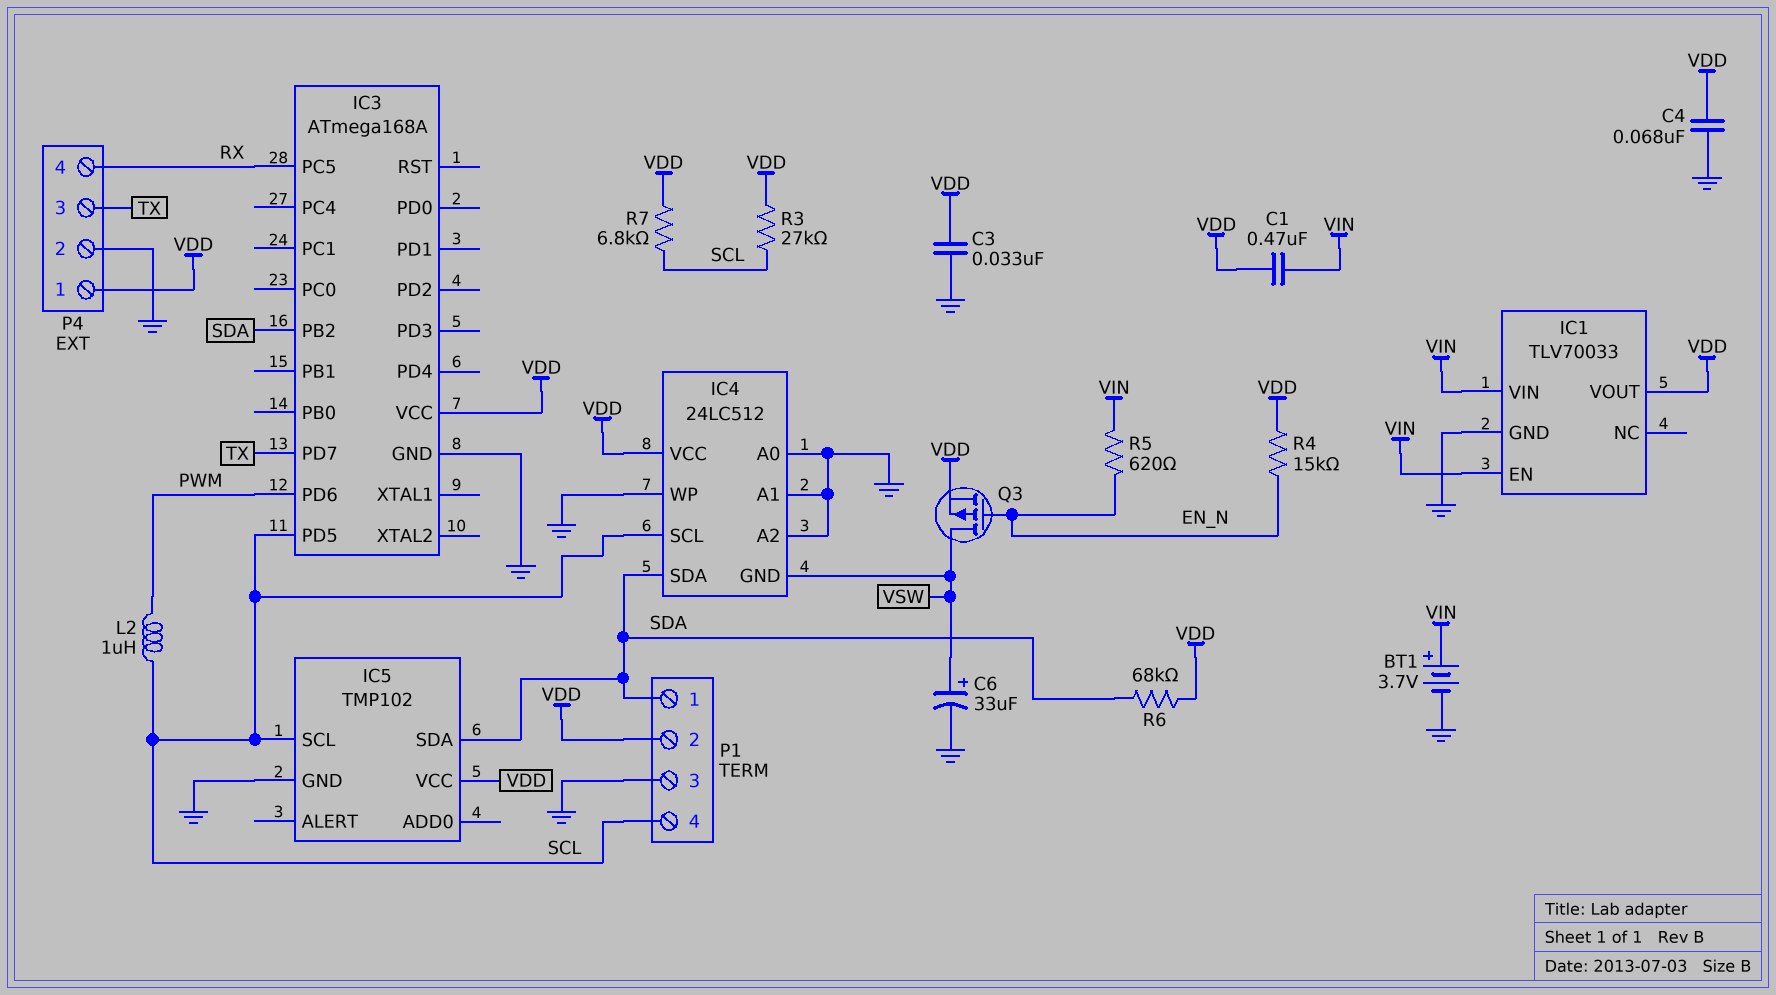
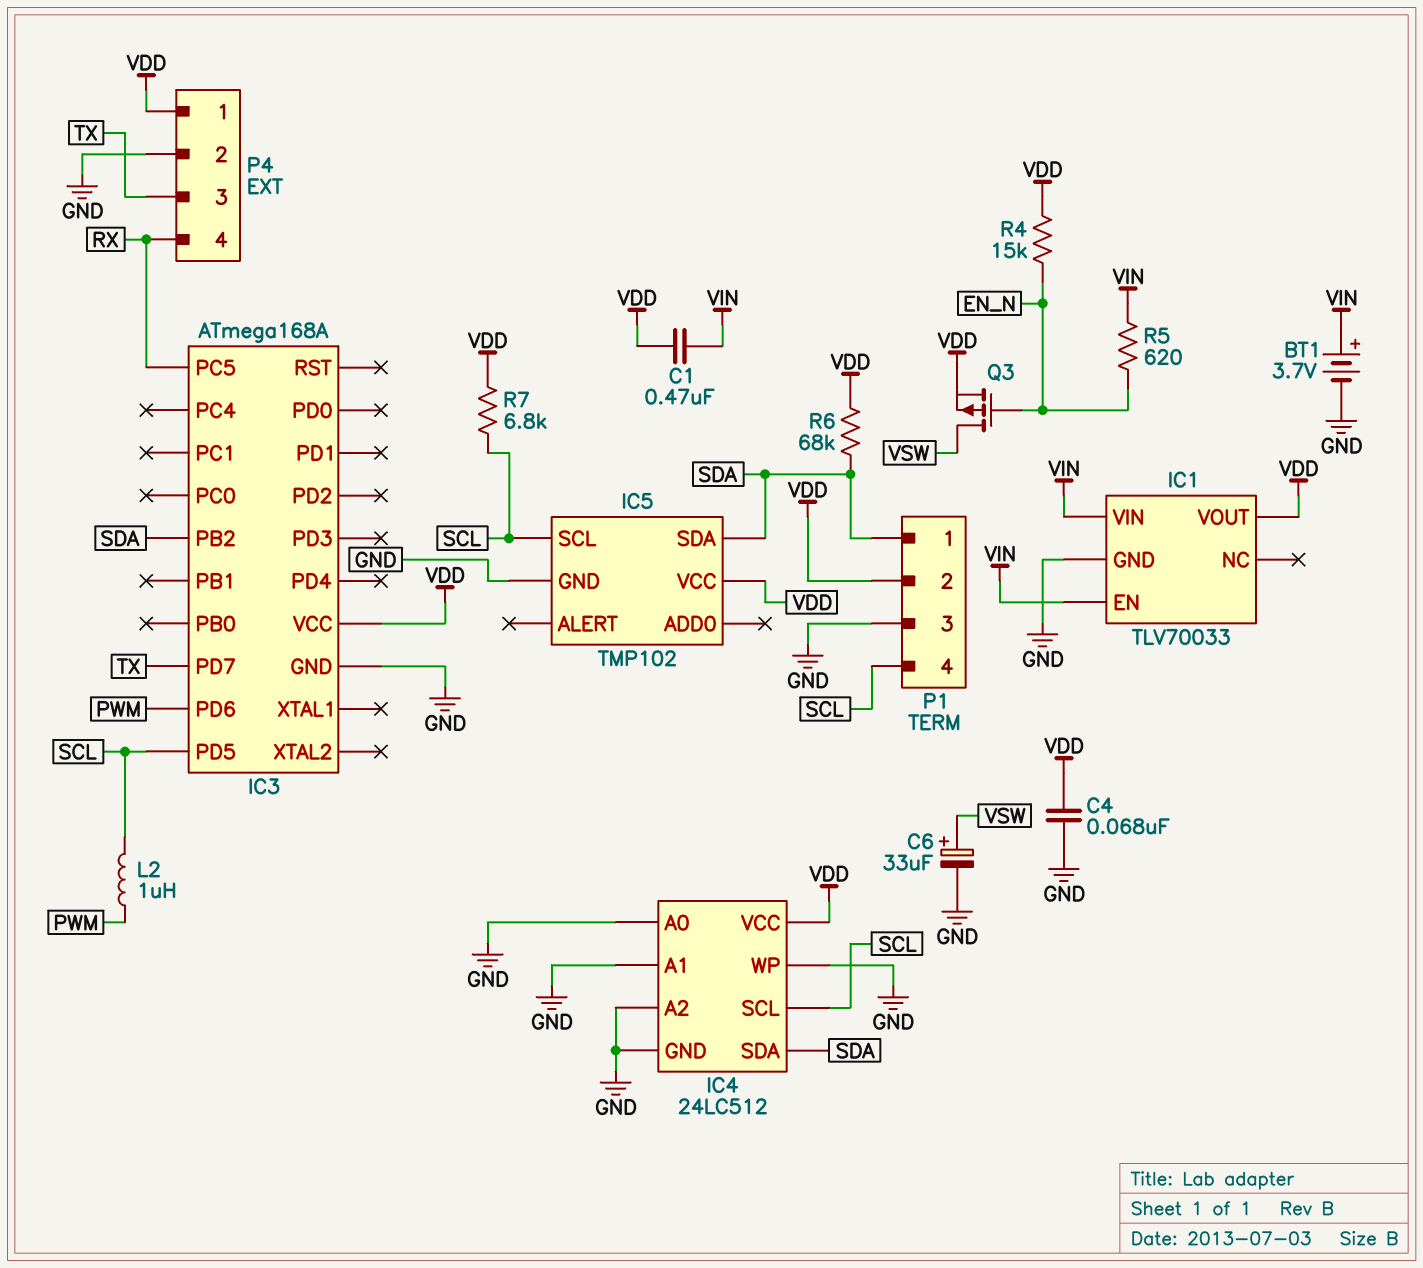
C3: 33nF (GND, VDD) -> none
IC4 pin GND: VSW -> GND
R3: 27k (SCL, VDD) -> none

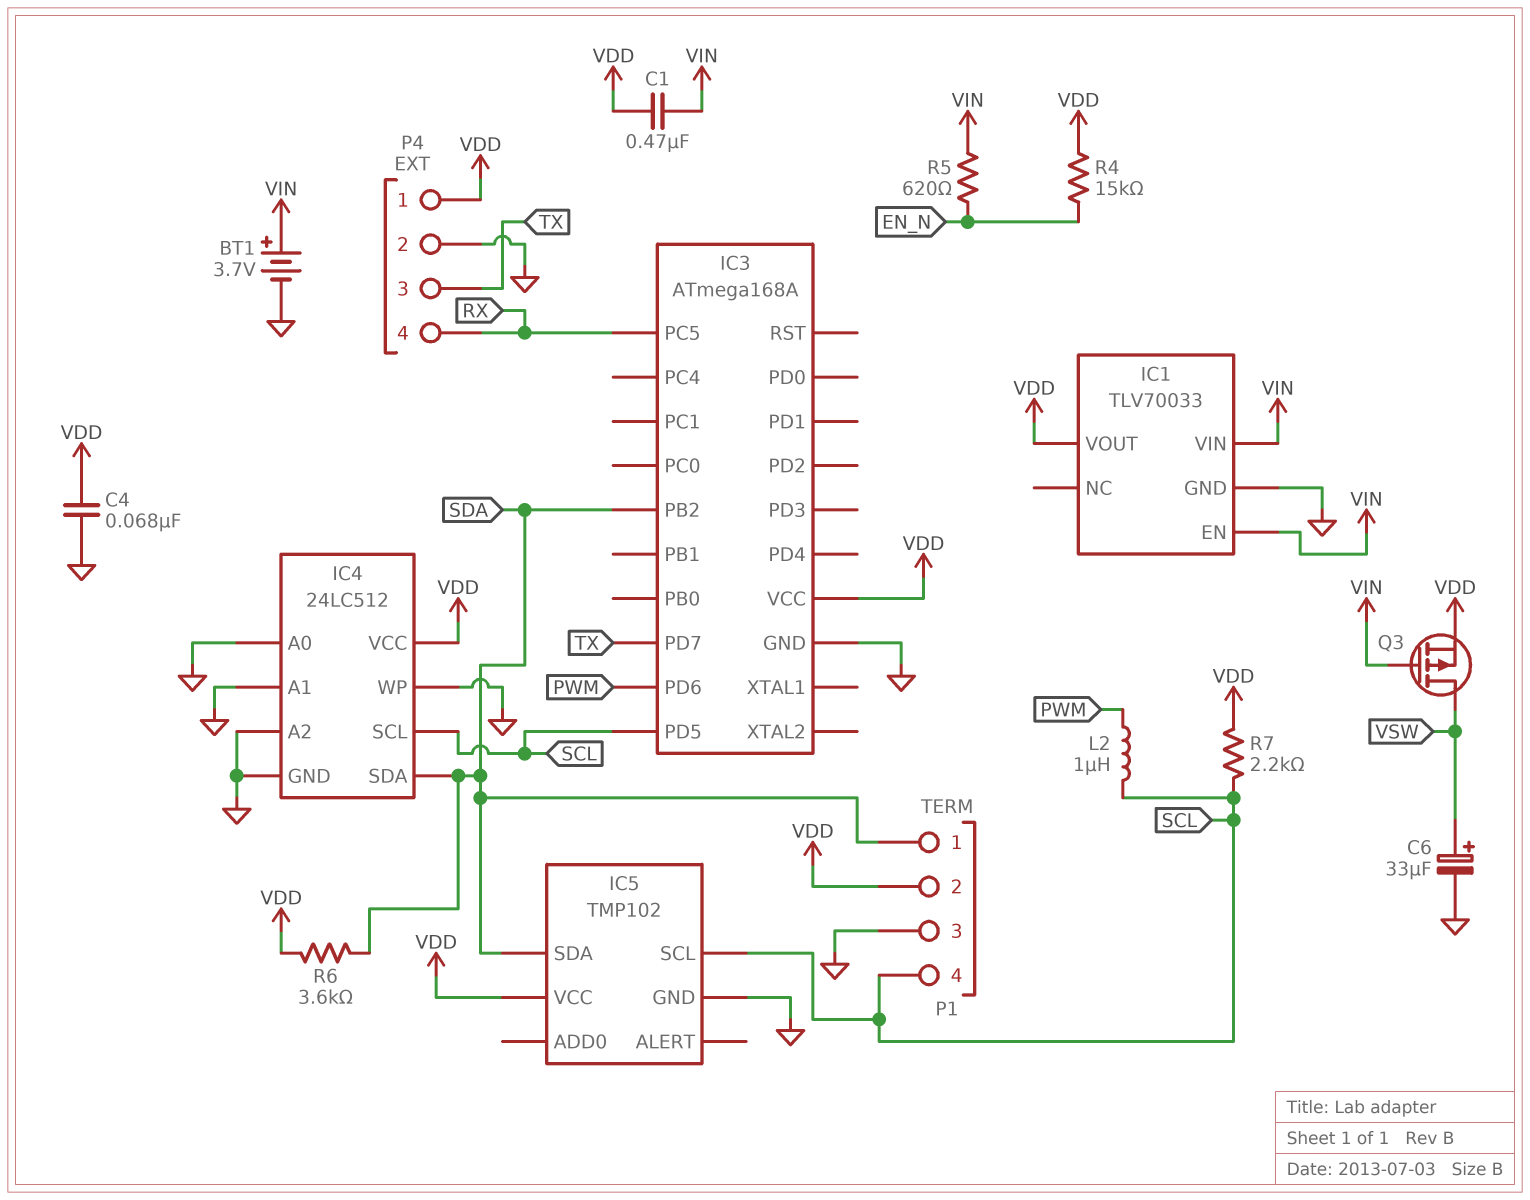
Q3: PMOS (G EN_N, D VSW, S VDD) -> PMOS (G VIN, D VSW, S VDD)
R6: 68k (SDA, VDD) -> 3.6k (SDA, VDD)
R7: 6.8k (SCL, VDD) -> 2.2k (SCL, VDD)

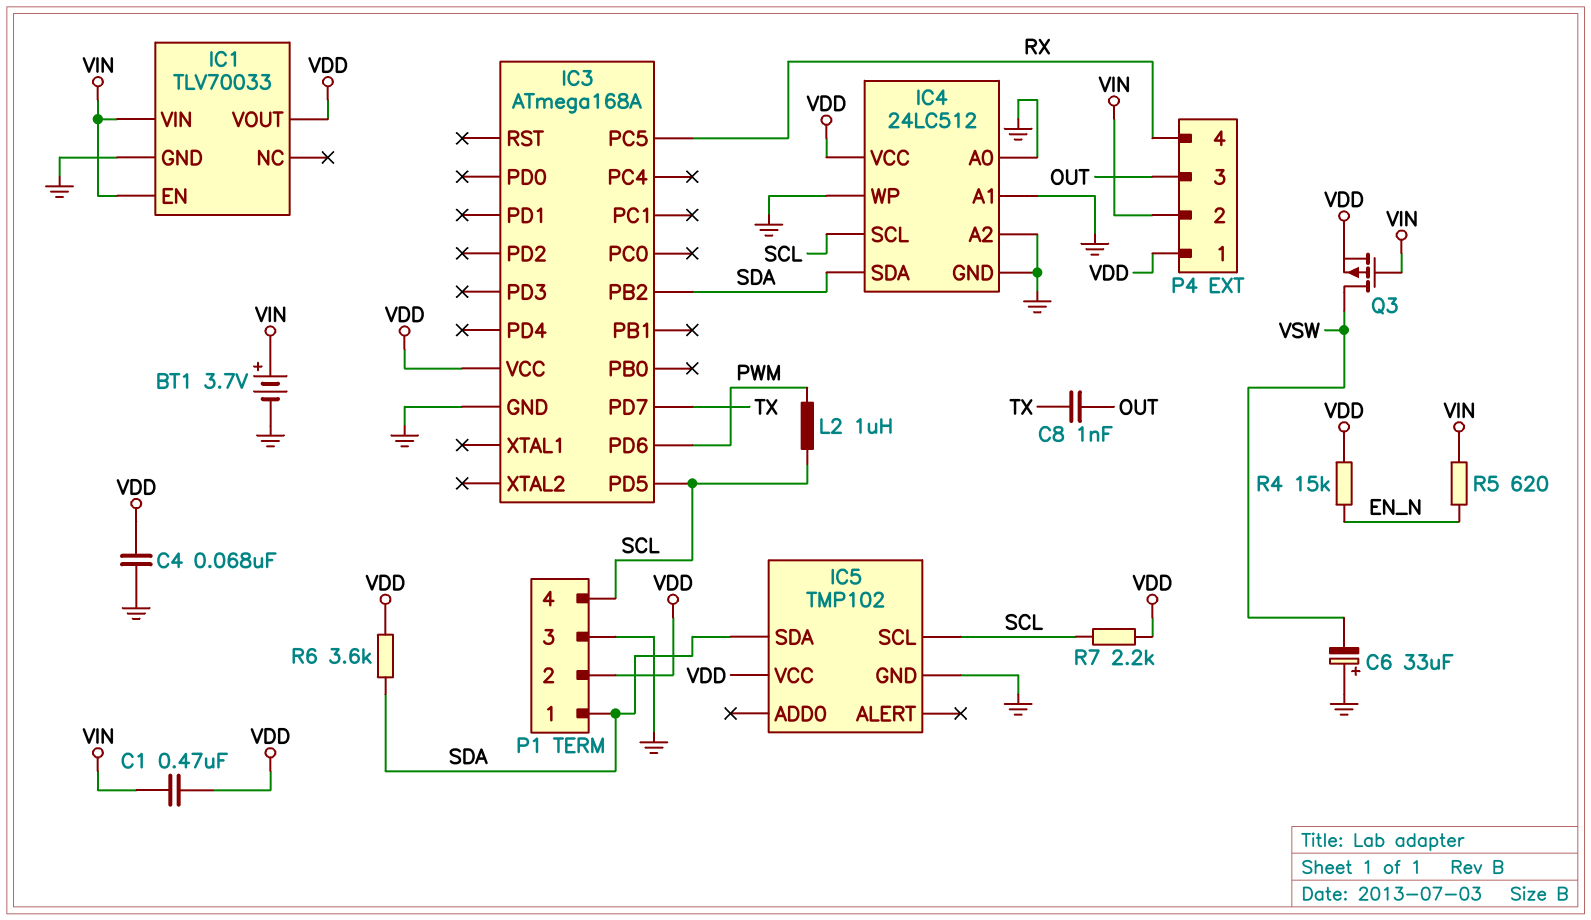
C6: 33uF (plus VSW, minus GND) -> 33uF (plus GND, minus VSW)
C8: none -> 1nF (OUT, TX)
P4 pin 2: GND -> VIN
P4 pin 3: TX -> OUT

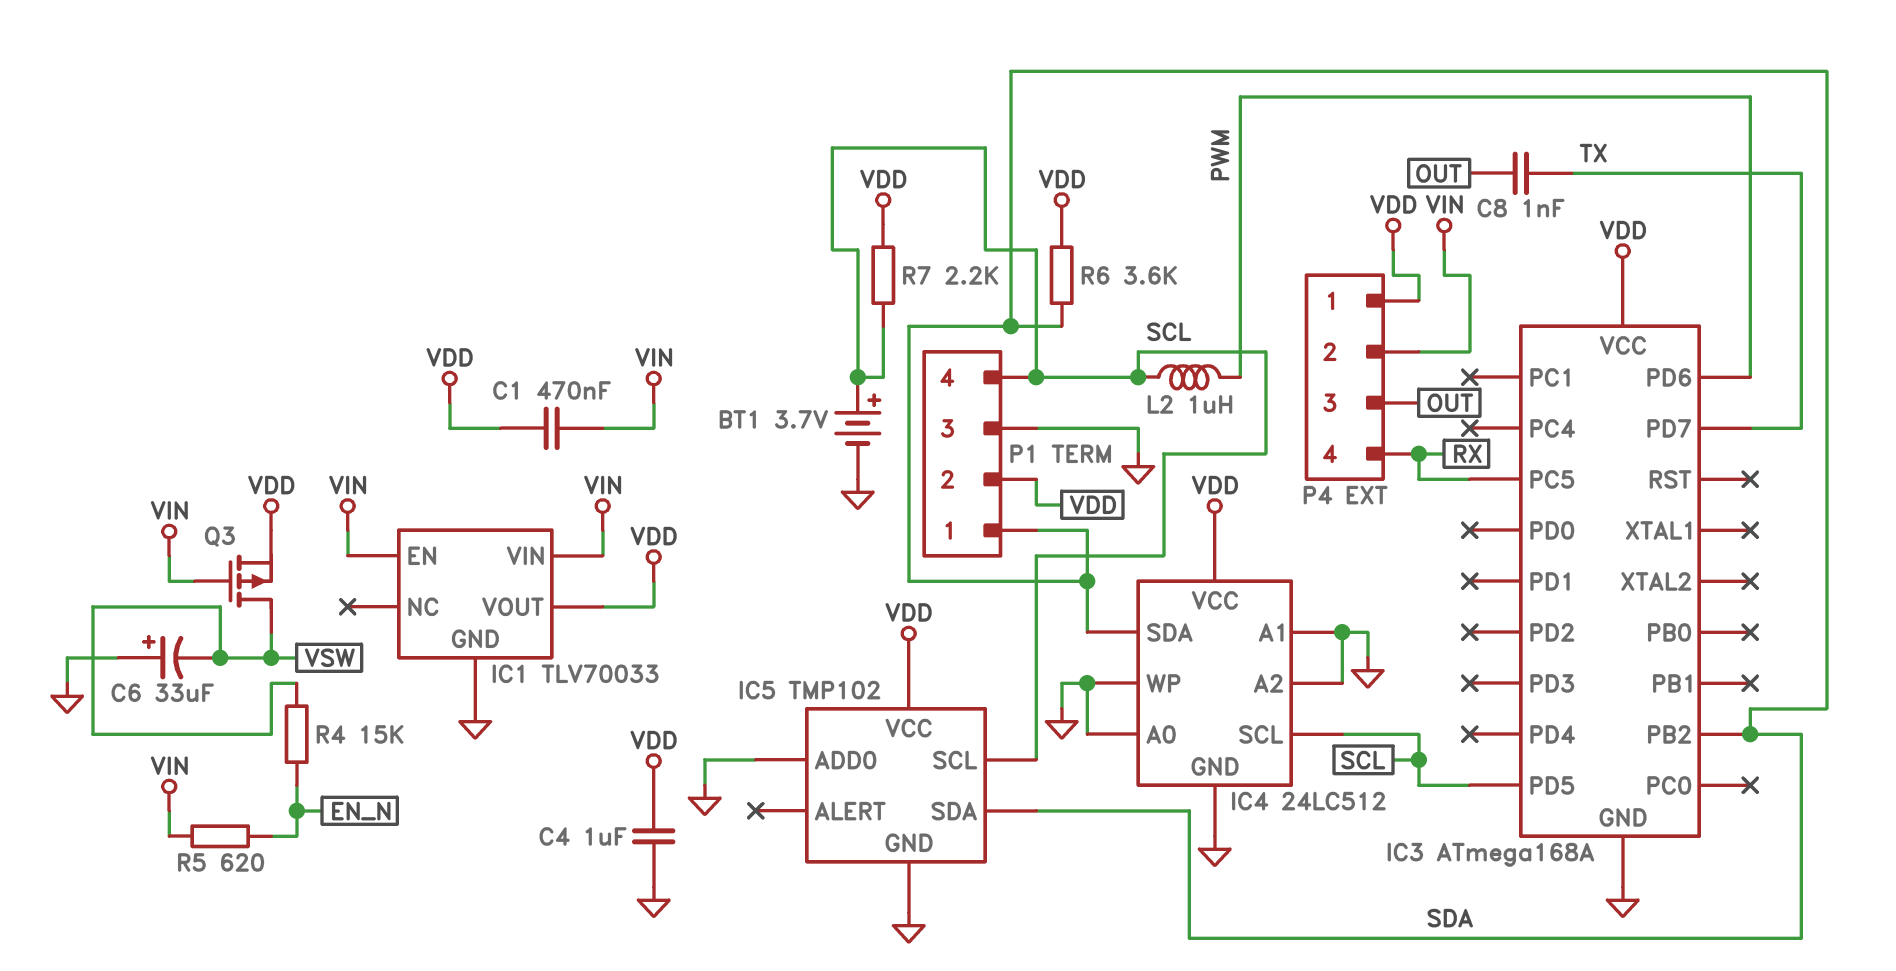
BT1: 3.7V (plus VIN, minus GND) -> 3.7V (plus SCL, minus GND)
C4: 68nF (GND, VDD) -> 1uF (GND, VDD)
IC5 pin ADD0: none -> GND
R4: 15k (EN_N, VDD) -> 15k (EN_N, VSW)

